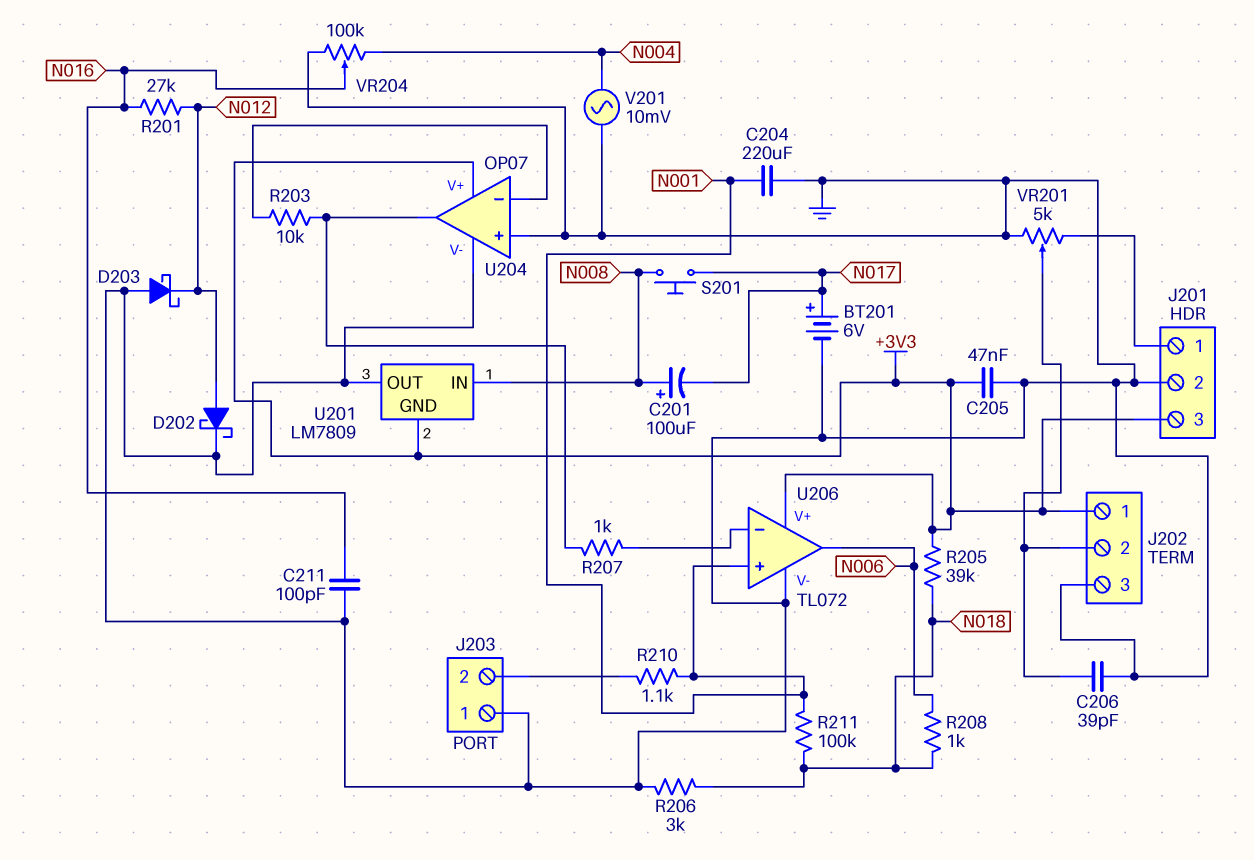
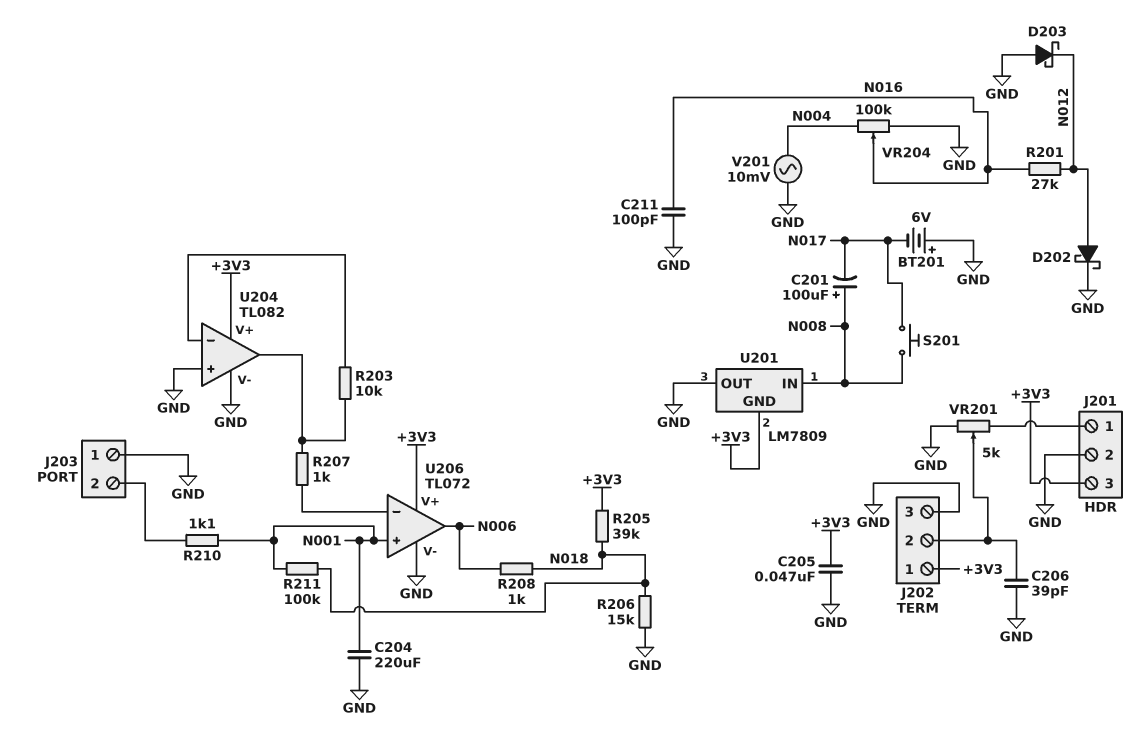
BT201: 6V (plus N017, minus GND) -> 6V (plus GND, minus N017)
R206: 3k (GND, N018) -> 15k (GND, N018)
U204: OP07 -> TL082

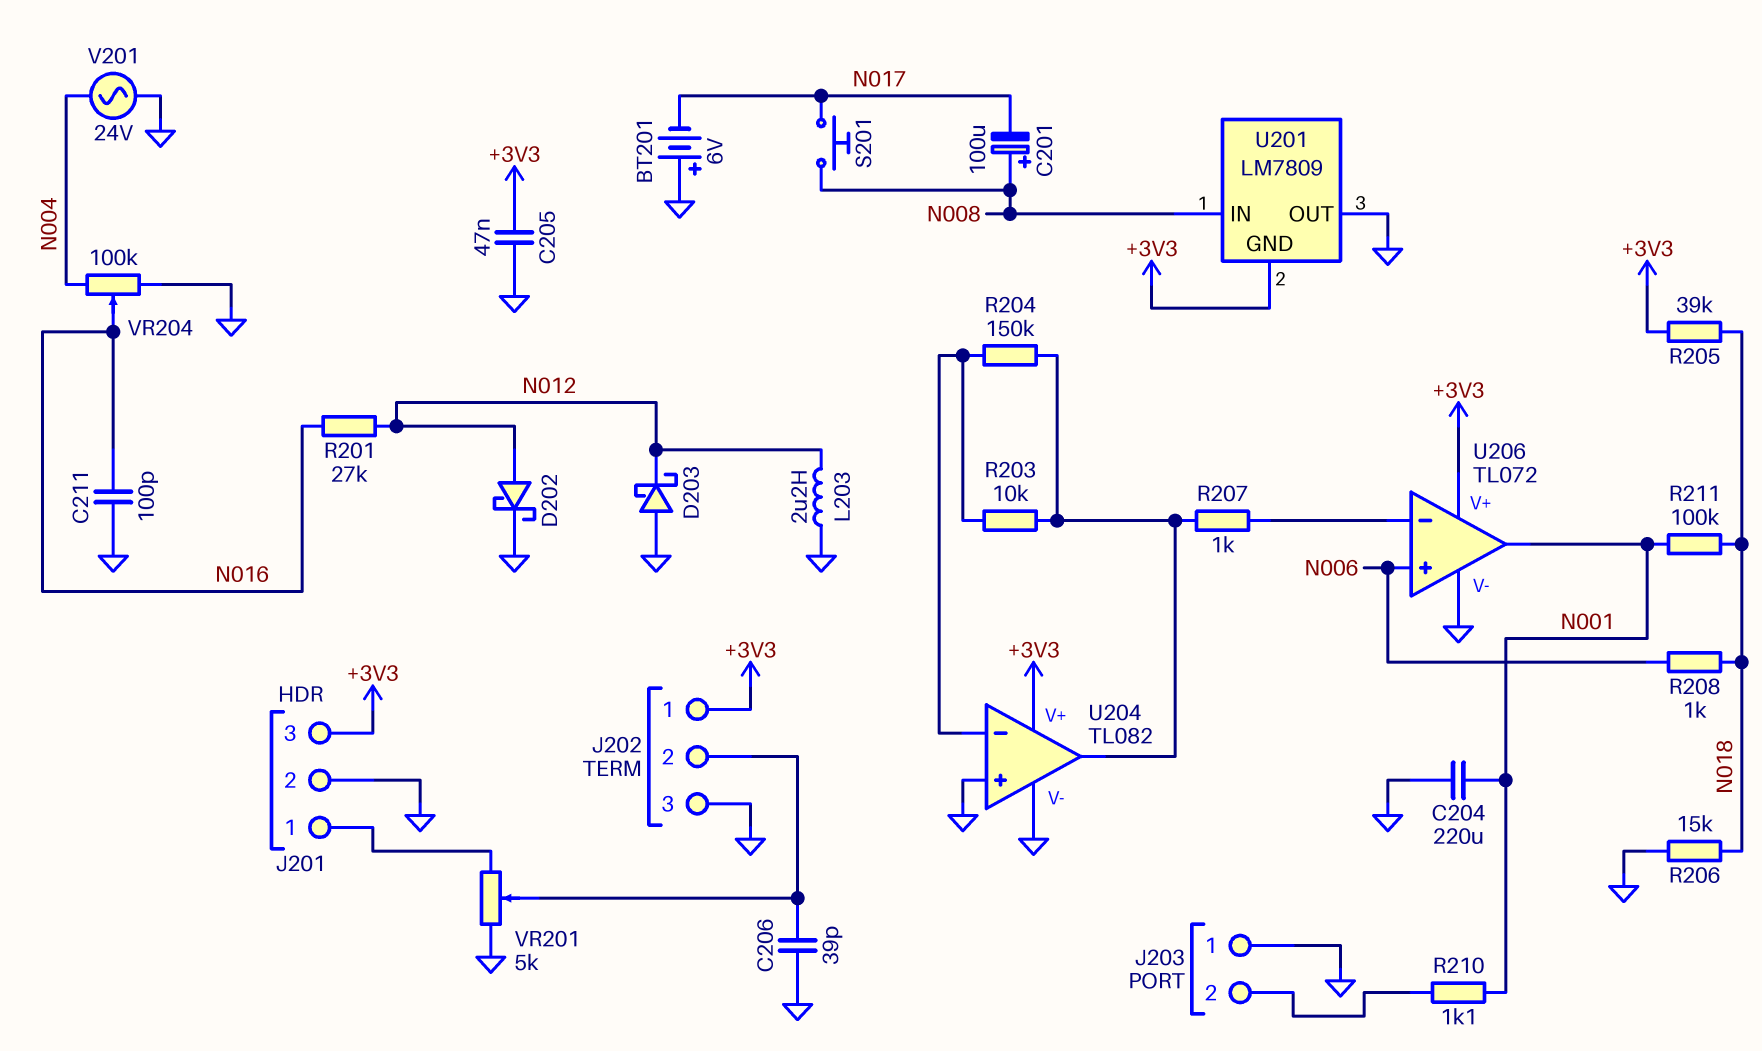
L203: none -> 2.2uH (GND, N012)
R204: none -> 150k (U204/in-, U204/out)
U206 pin in+: N001 -> N006
U206 pin out: N006 -> N001
V201: AC 10mV (GND, N004) -> AC 24V (GND, N004)

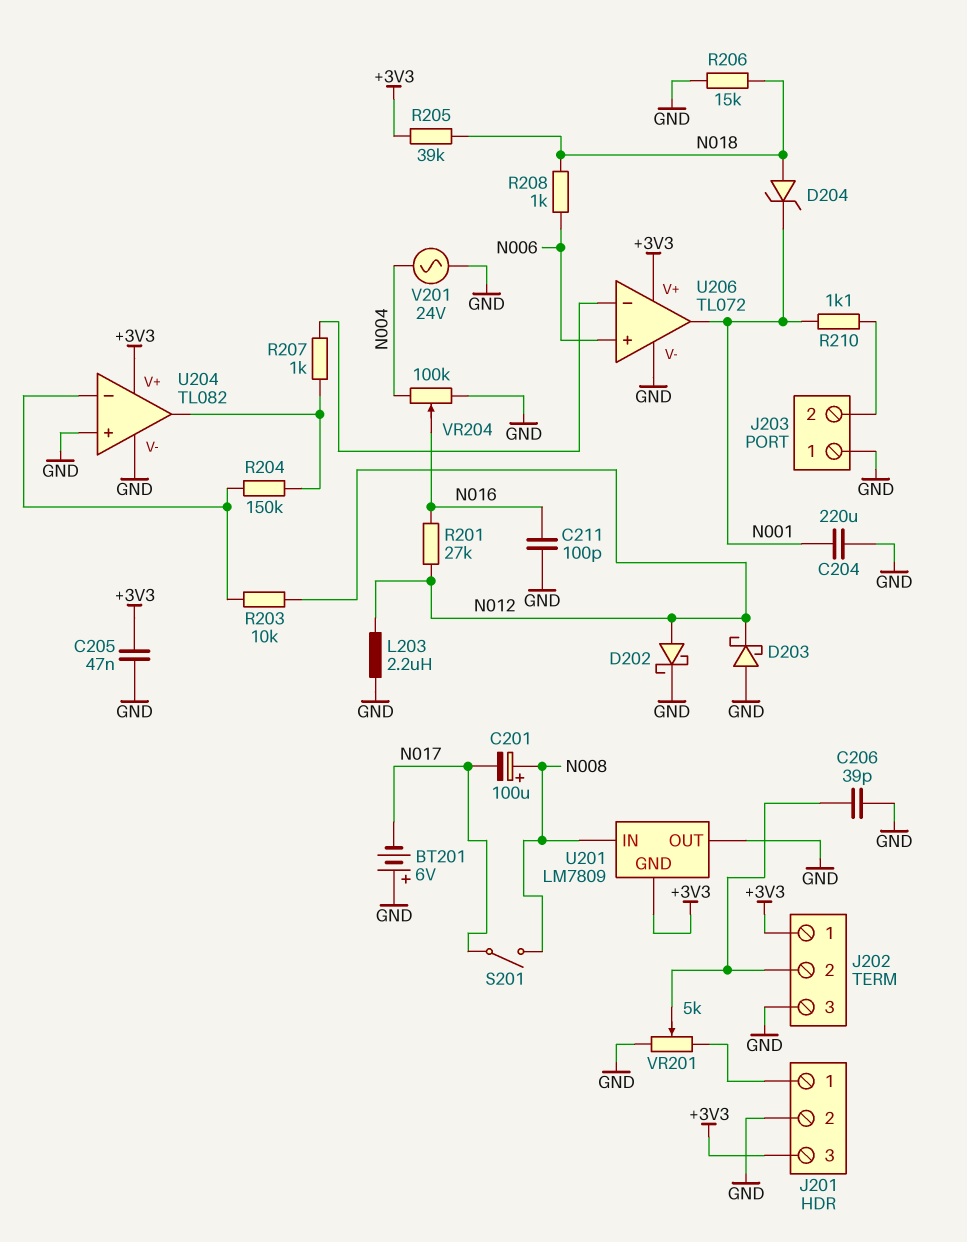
D204: none -> zener (A N018, K N001)
R203: 10k (U204/in-, U204/out) -> 10k (N012, U204/in-)
R211: 100k (N001, N018) -> none
S201: button (N008, N017) -> switch (N008, N017)

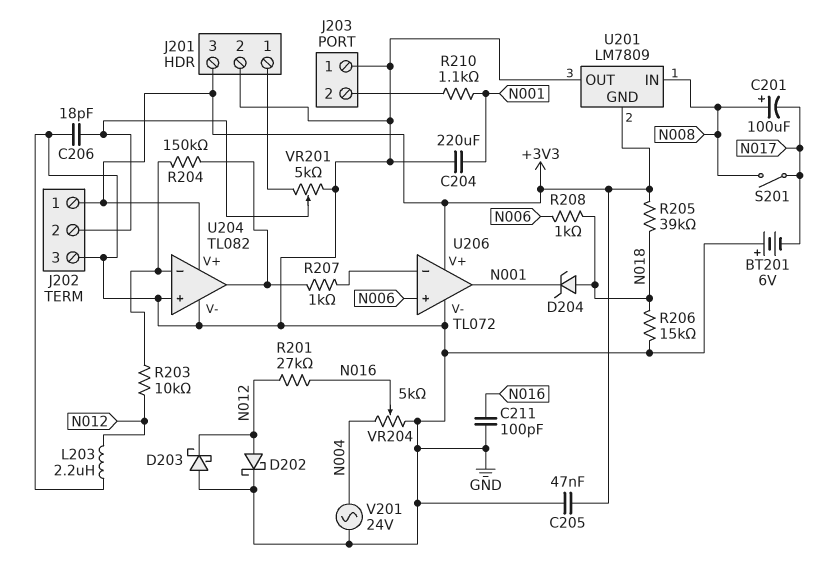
C206: 39pF (GND, J202/2) -> 18pF (GND, J202/2)
VR204: 100k (GND, N004, wiper N016) -> 5k (GND, N004, wiper N016)

